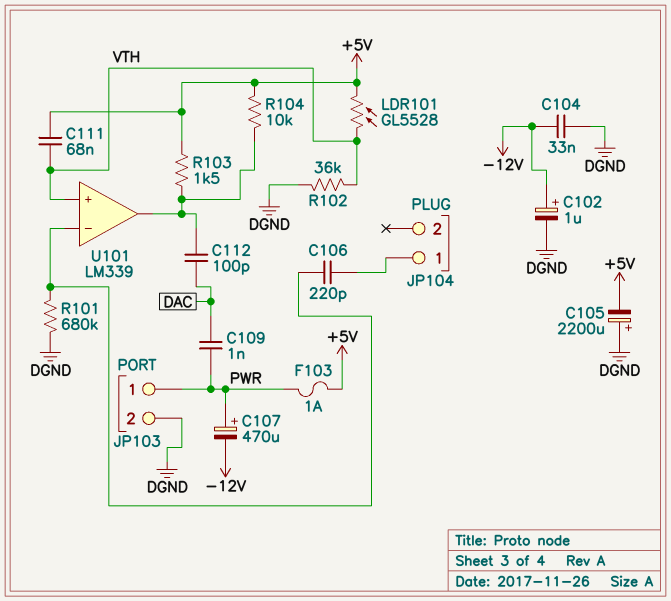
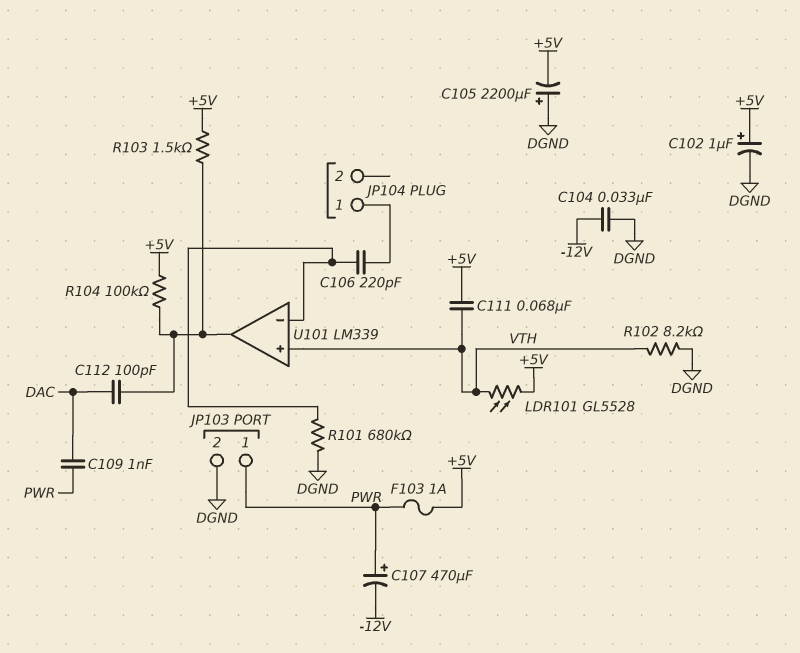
C102: 1uF (plus -12V, minus DGND) -> 1uF (plus +5V, minus DGND)
R102: 36k (DGND, VTH) -> 8.2k (DGND, VTH)
R104: 10k (+5V, U101/out) -> 100k (+5V, U101/out)

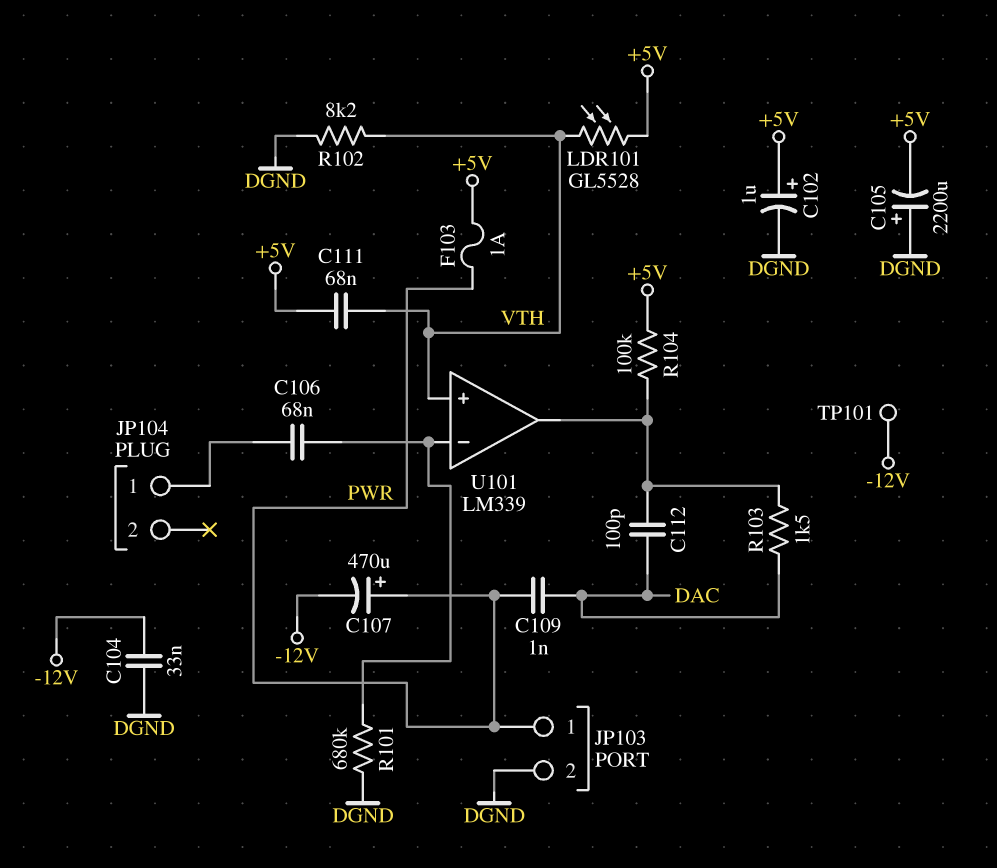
C106: 220pF (JP104/1, U101/in-) -> 68nF (JP104/1, U101/in-)
R103: 1.5k (+5V, U101/out) -> 1.5k (DAC, U101/out)
TP101: none -> test point (-12V)

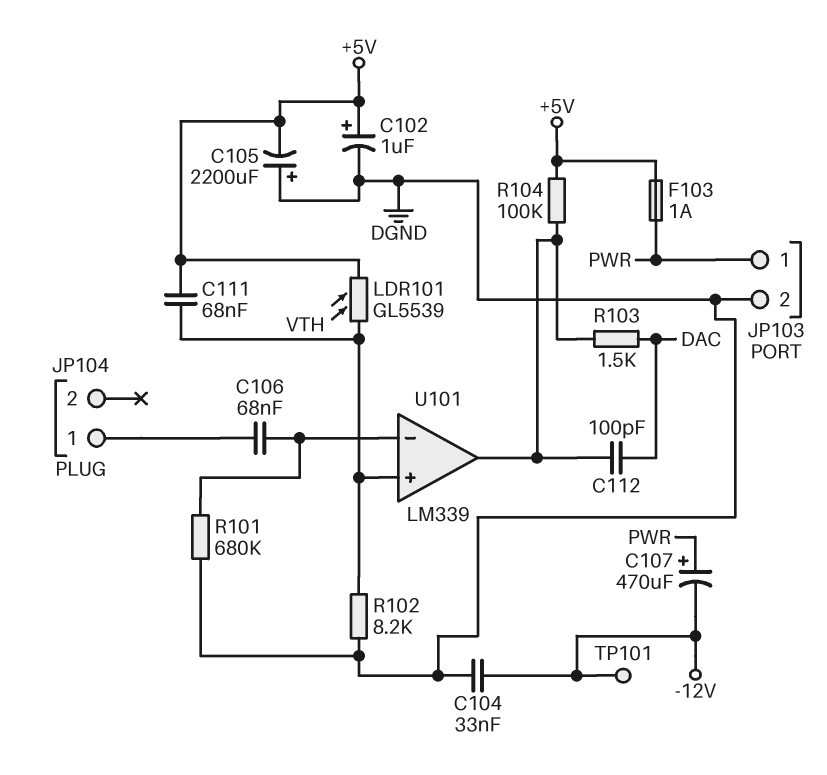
C109: 1nF (DAC, PWR) -> none
LDR101: GL5528 (+5V, VTH) -> GL5539 (+5V, VTH)

